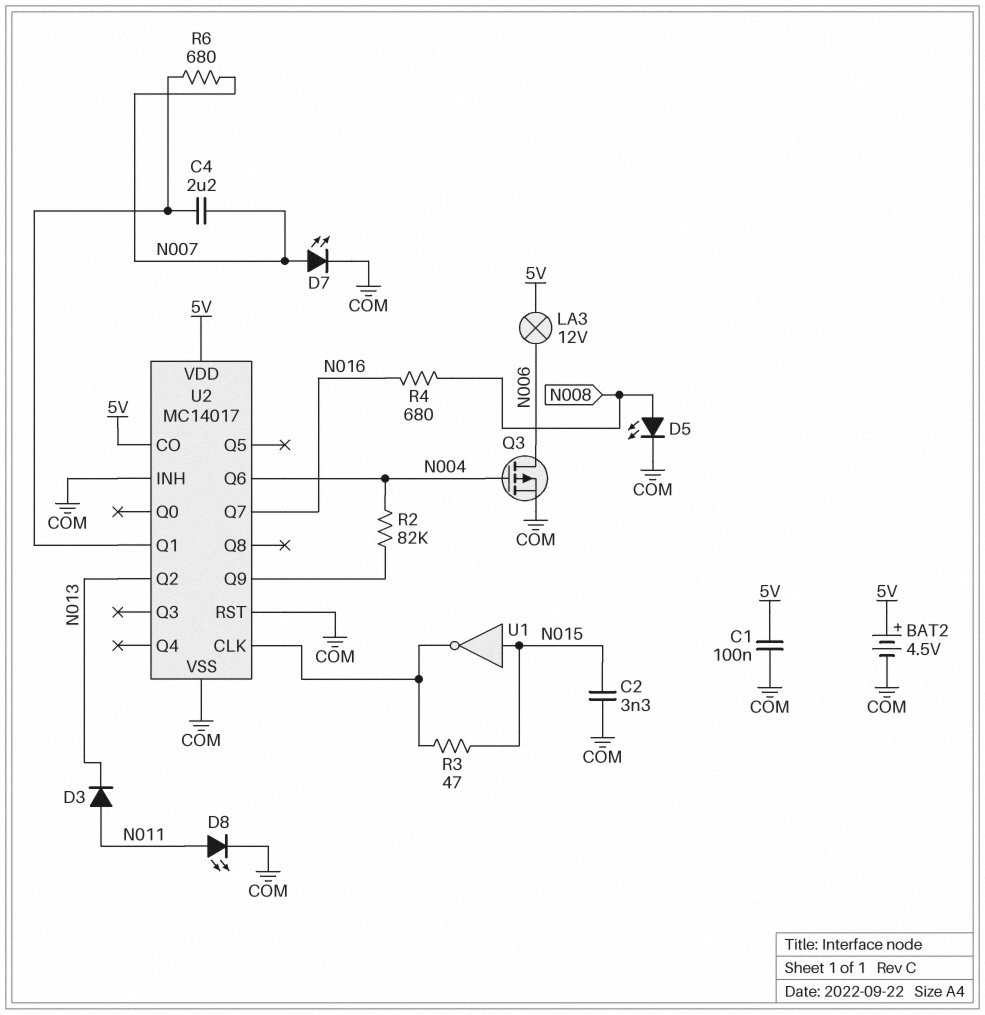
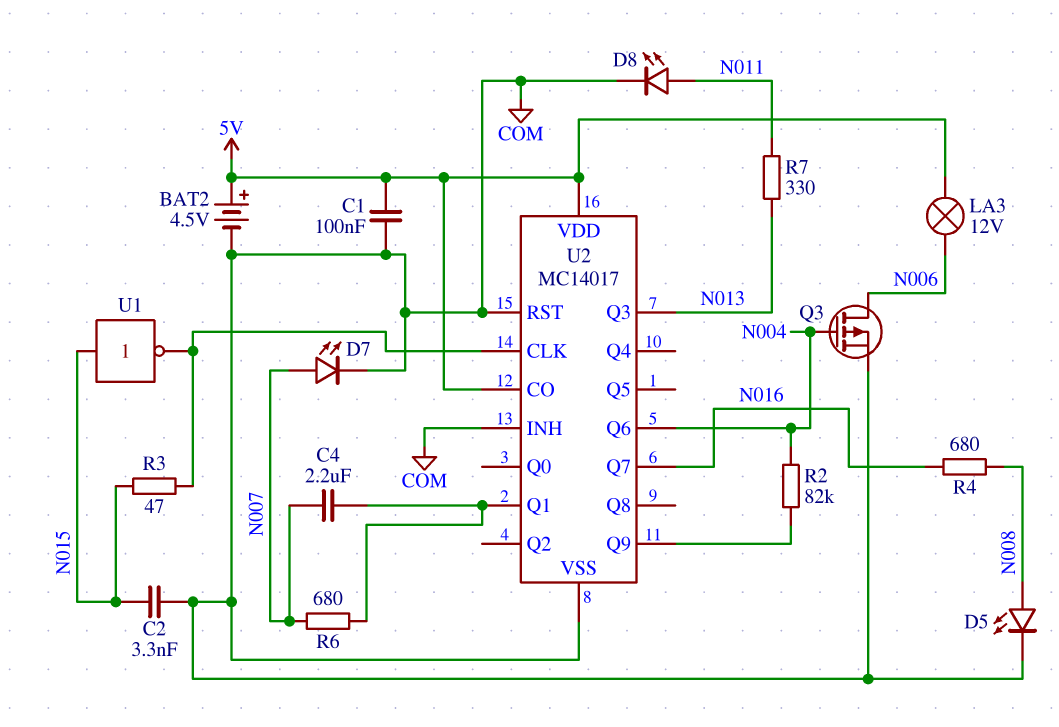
D3: diode (A N011, K N013) -> none
R7: none -> 330 (N011, N013)
U2 pin Q2: N013 -> none
U2 pin Q3: none -> N013

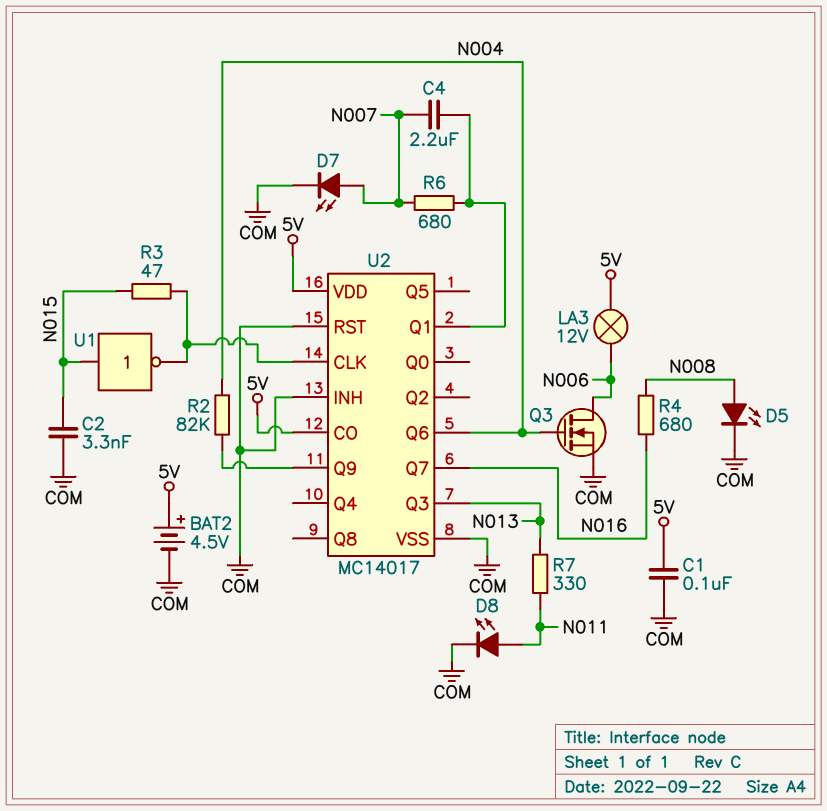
Q3: PMOS (G N004, D N006, S COM) -> NMOS (G N004, D N006, S COM)

